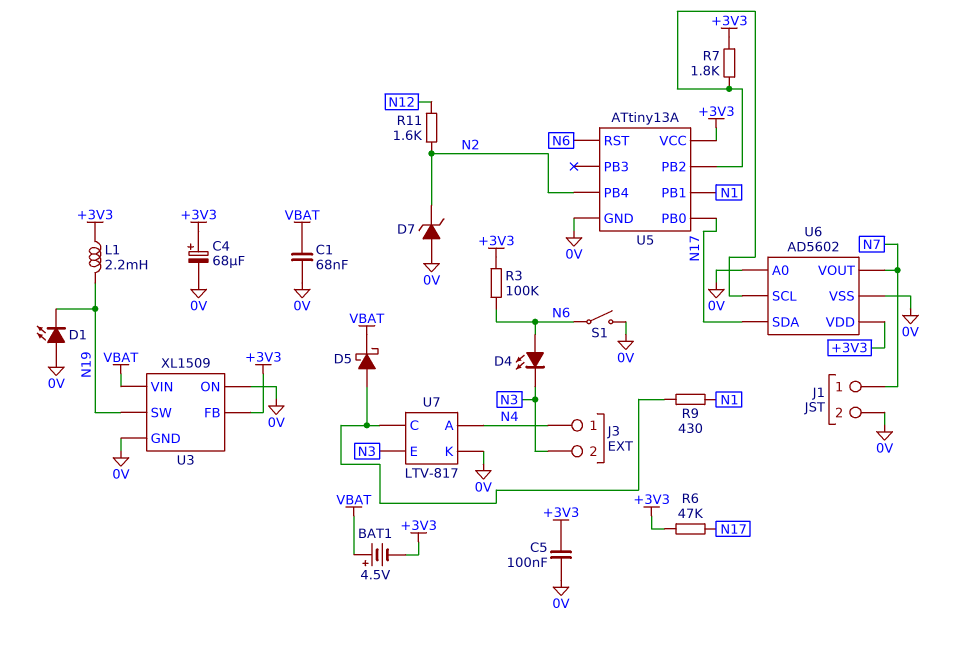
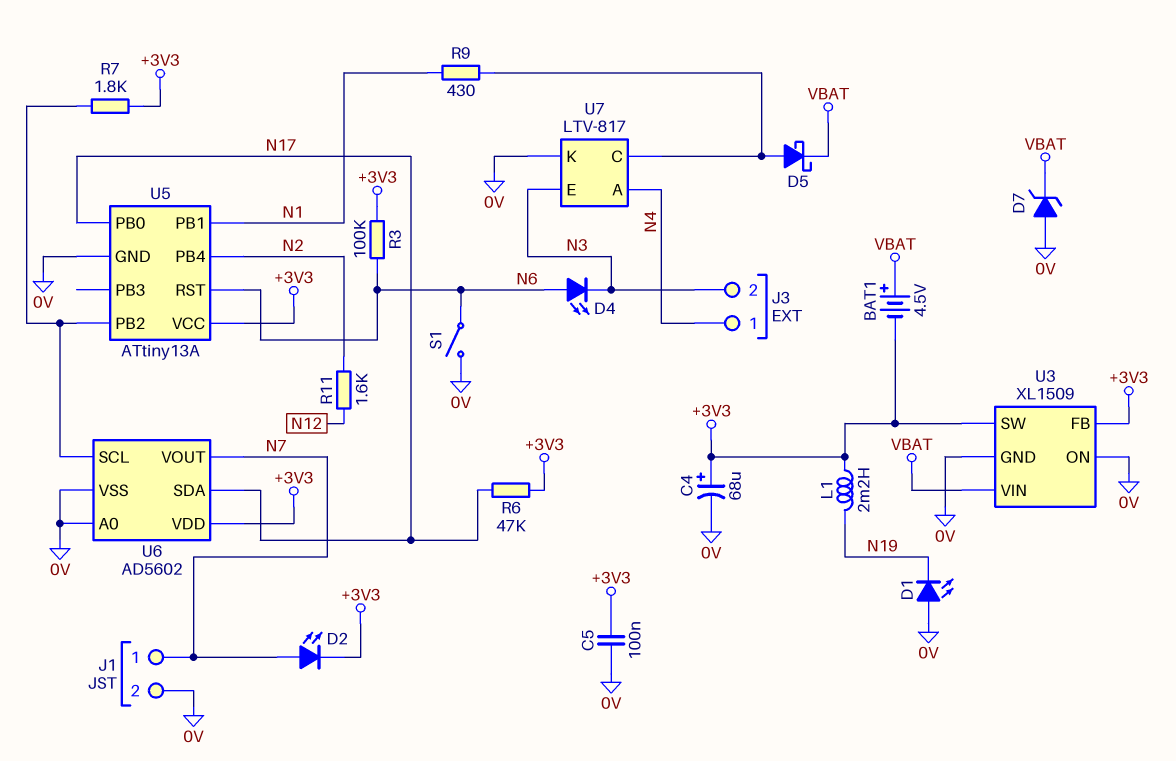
C1: 68nF (0V, VBAT) -> none
D2: none -> LED (A N7, K +3V3)
D7: zener (A 0V, K N2) -> zener (A 0V, K VBAT)
U3 pin SW: N19 -> +3V3

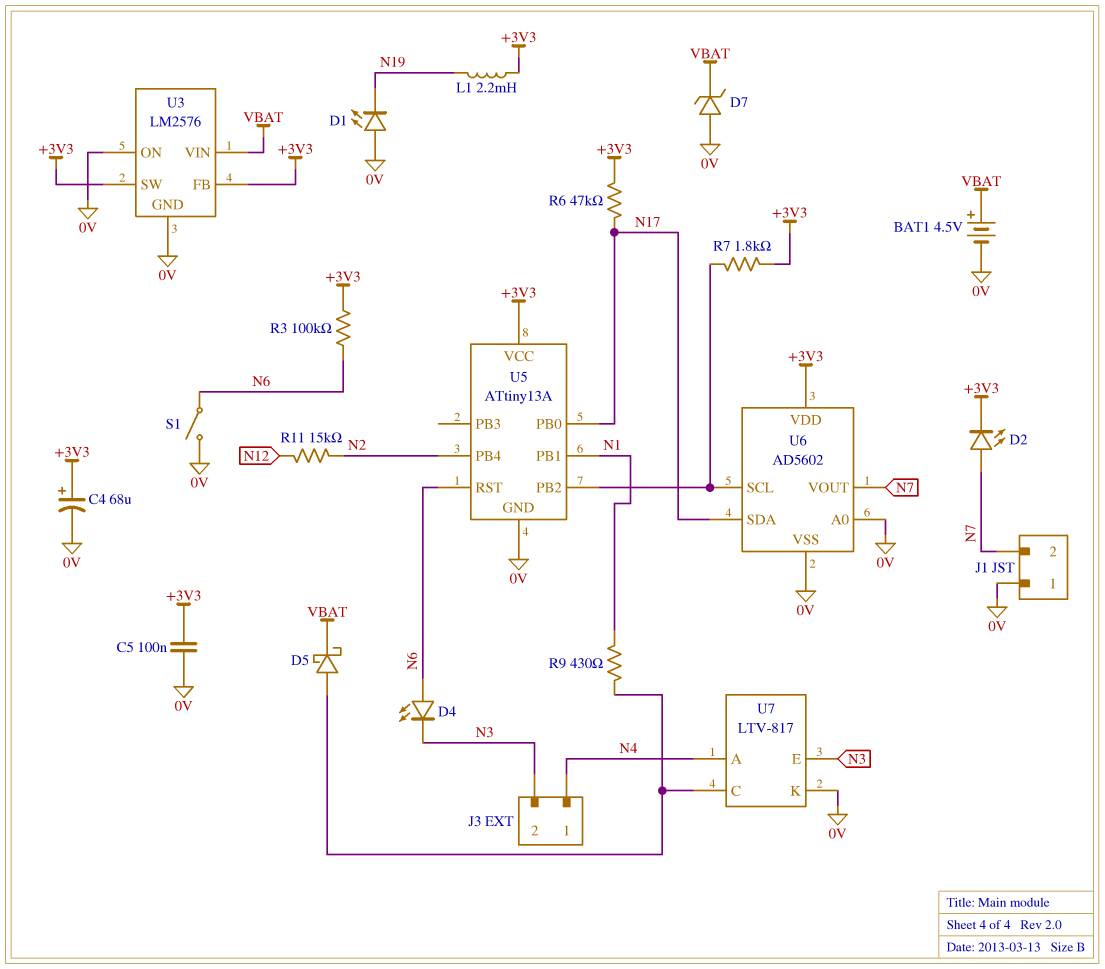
BAT1: 4.5V (plus VBAT, minus +3V3) -> 4.5V (plus VBAT, minus 0V)
J1 pin 1: N7 -> 0V
J1 pin 2: 0V -> N7
R11: 1.6k (N2, N12) -> 15k (N2, N12)
U3: XL1509 -> LM2576

